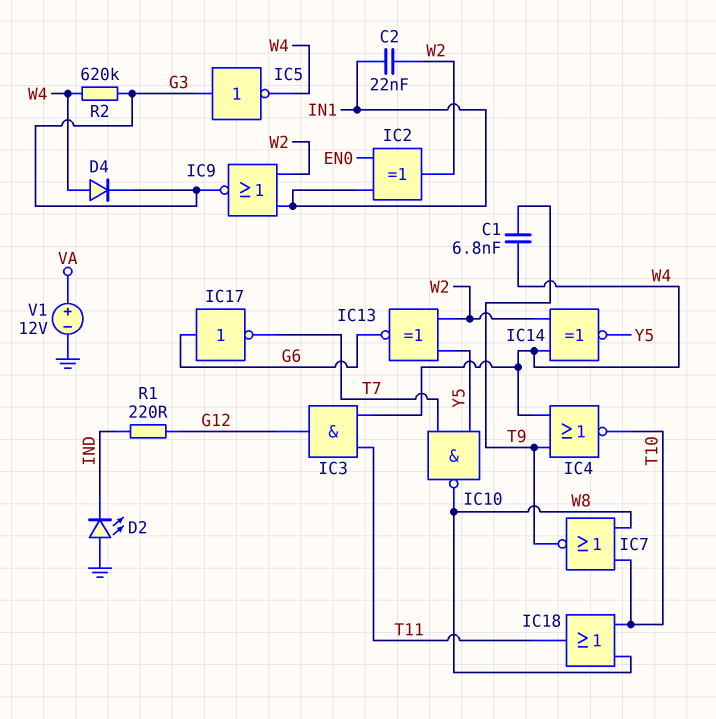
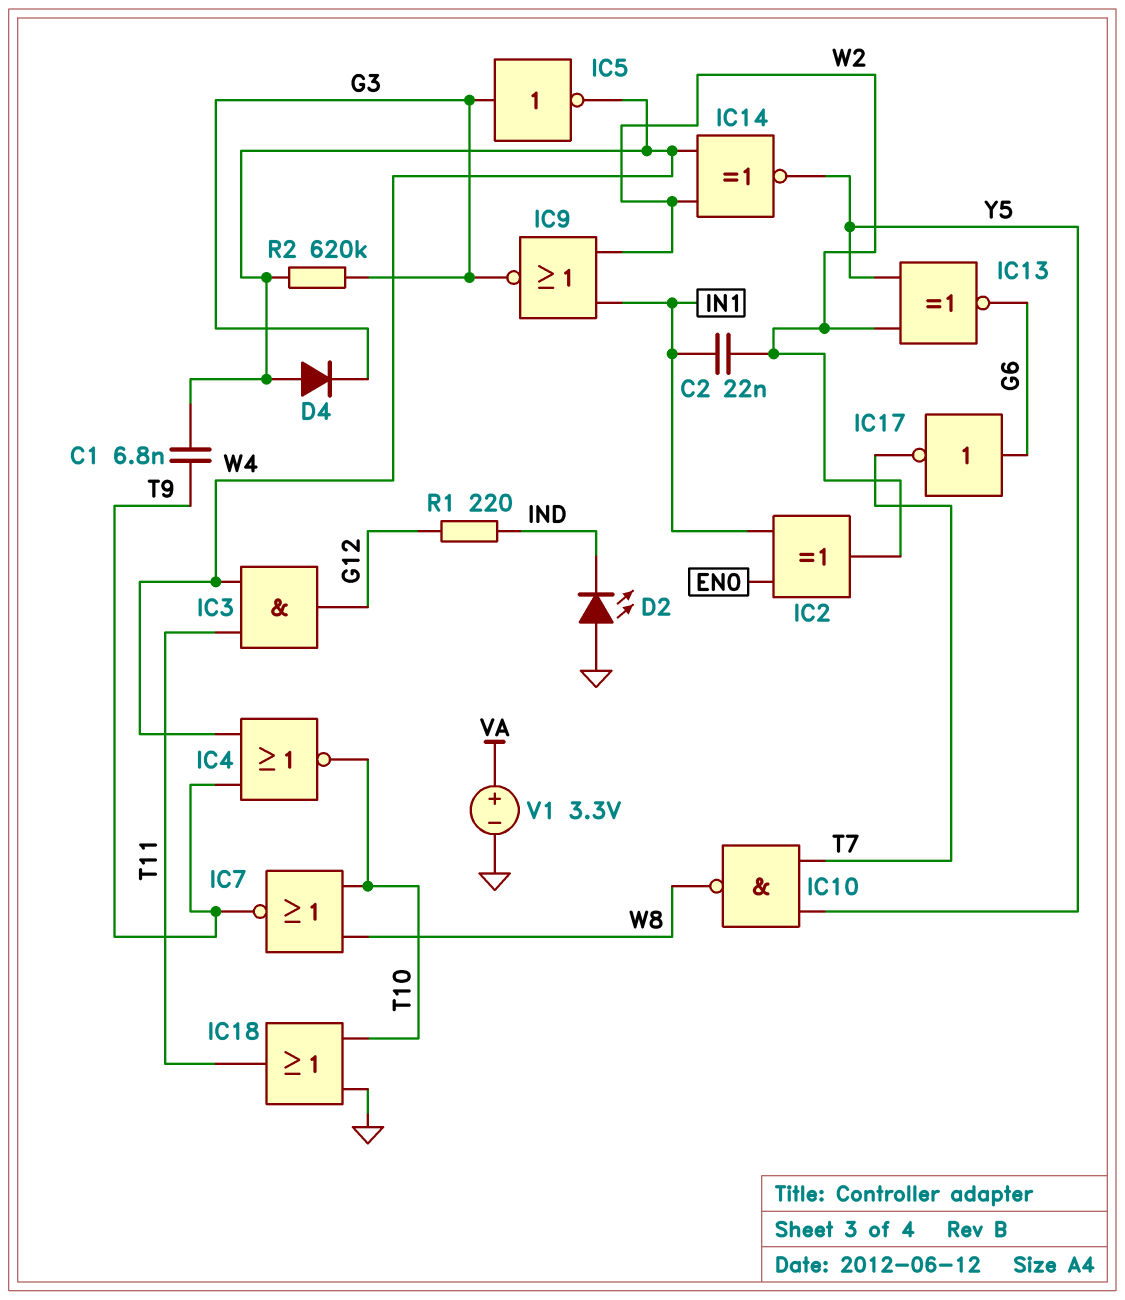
IC18: OR (in T10, in W8, out T11) -> OR (in GND, in T10, out T11)
V1: 12V (plus VA, minus GND) -> 3.3V (plus VA, minus GND)

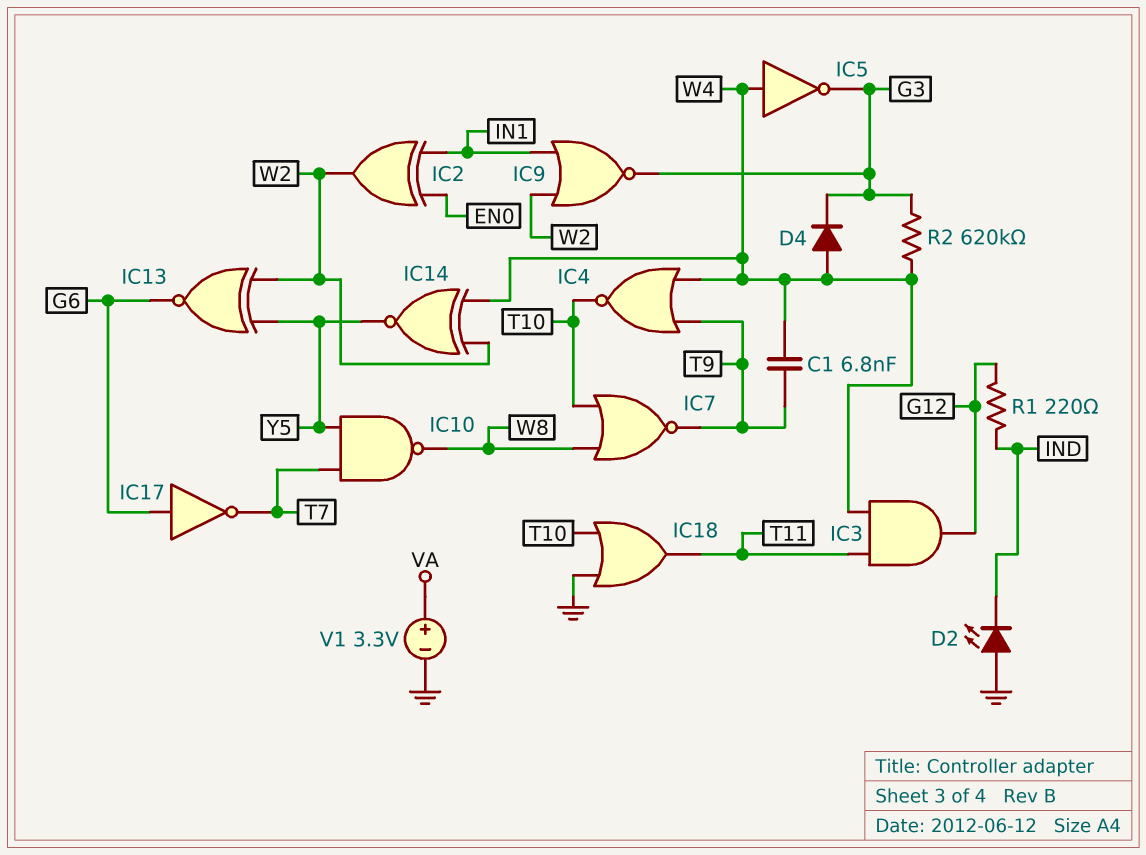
C2: 22nF (IN1, W2) -> none
IC5: NOT (in G3, out W4) -> NOT (in W4, out G3)

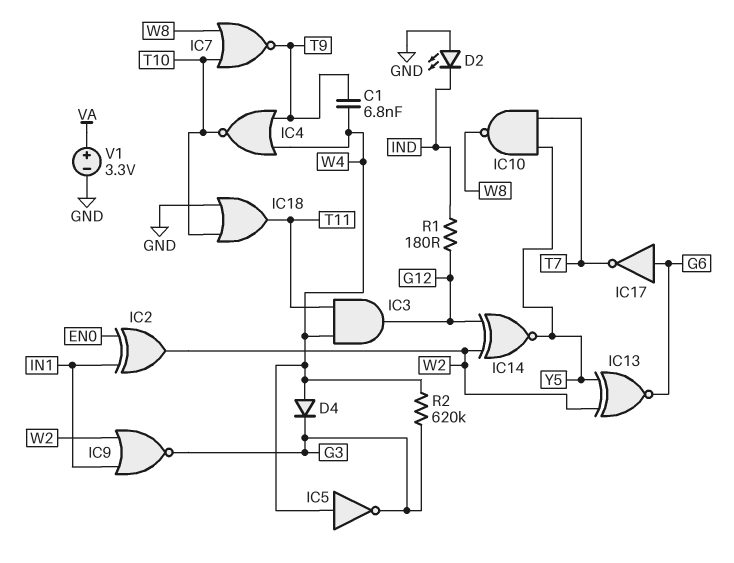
IC14: XNOR (in W2, in W4, out Y5) -> XNOR (in G12, in W2, out Y5)
R1: 220 (G12, IND) -> 180 (G12, IND)

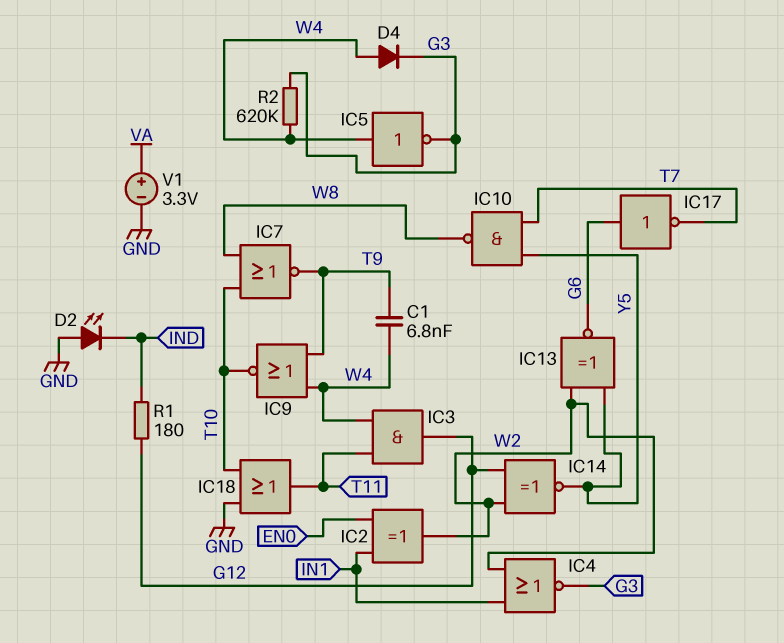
IC4: NOR (in T9, in W4, out T10) -> NOR (in IN1, in W2, out G3)
IC9: NOR (in IN1, in W2, out G3) -> NOR (in T9, in W4, out T10)

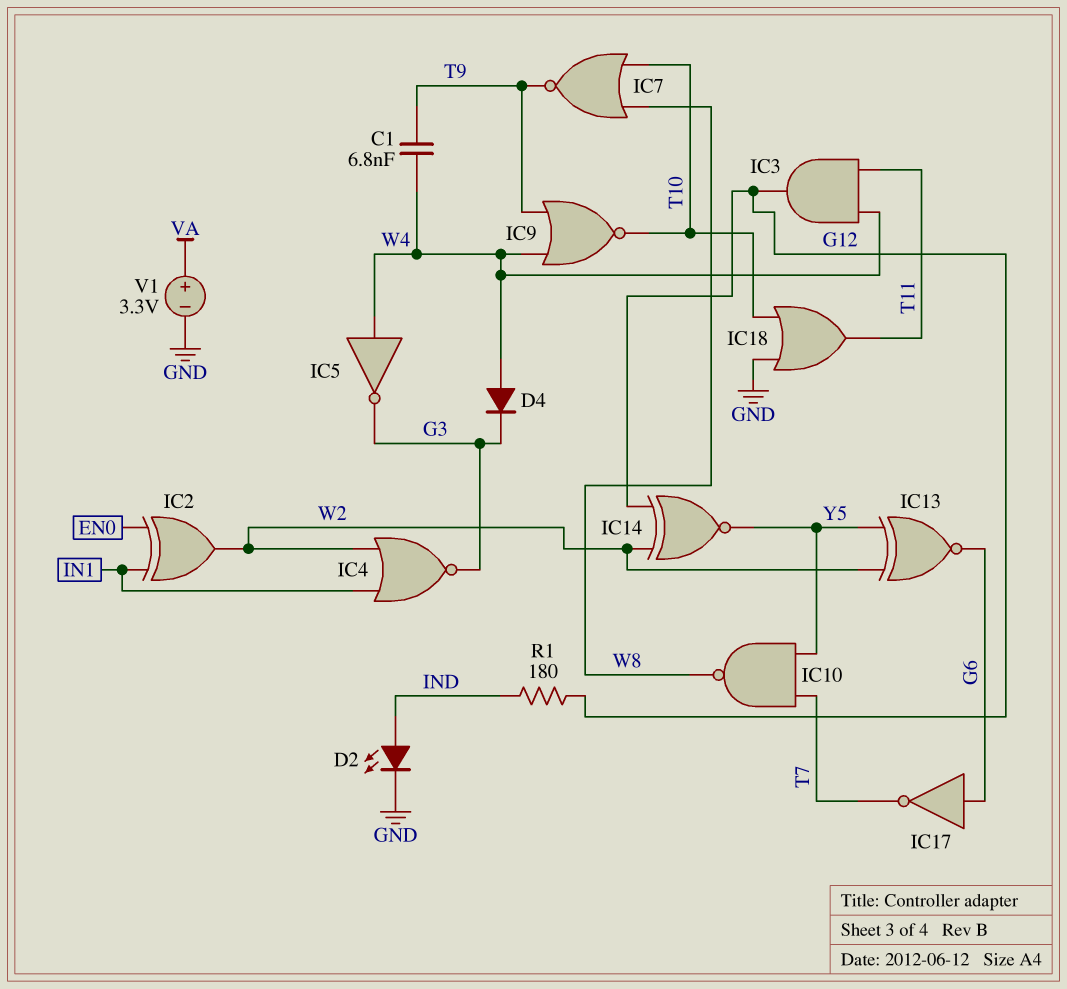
D2: LED (A GND, K IND) -> LED (A IND, K GND)
R2: 620k (G3, W4) -> none

